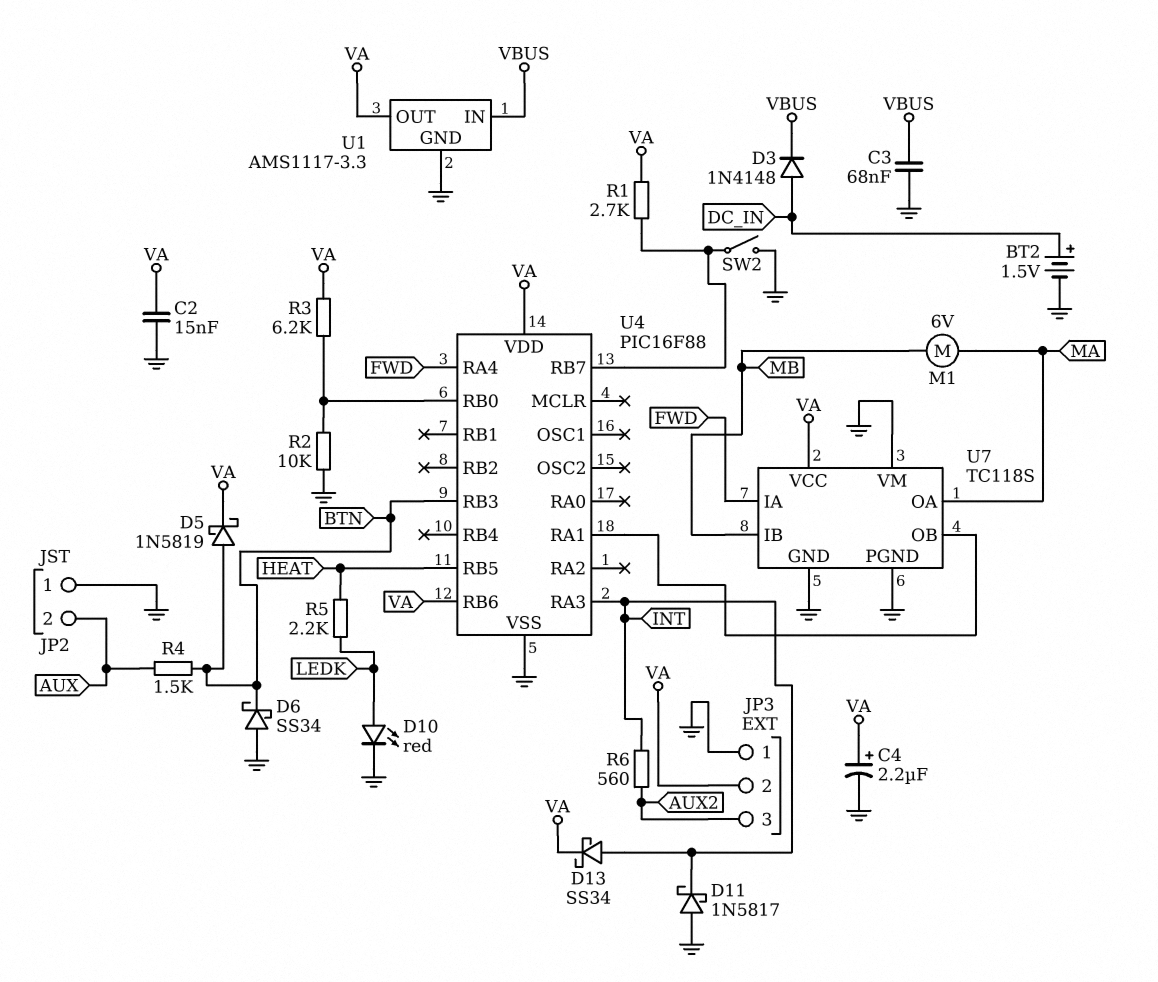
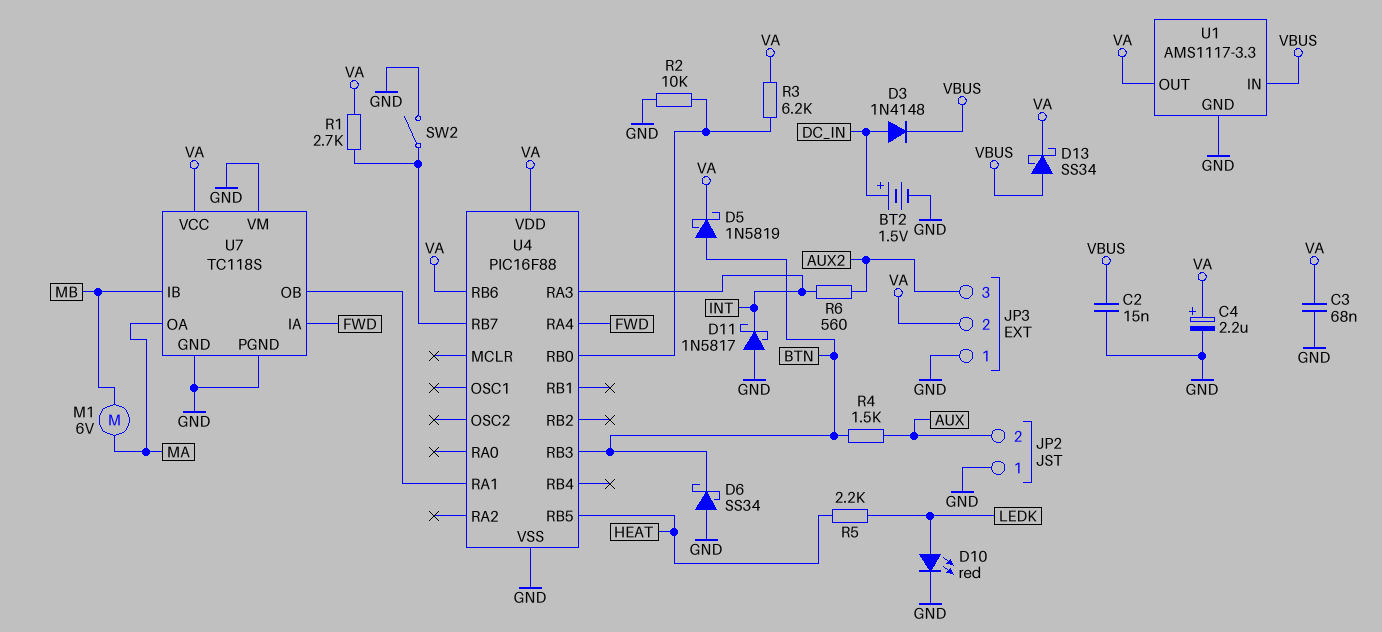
C2: 15nF (GND, VA) -> 15nF (GND, VBUS)
C3: 68nF (GND, VBUS) -> 68nF (GND, VA)
D13: schottky SS34 (A INT, K VA) -> schottky SS34 (A VBUS, K VA)

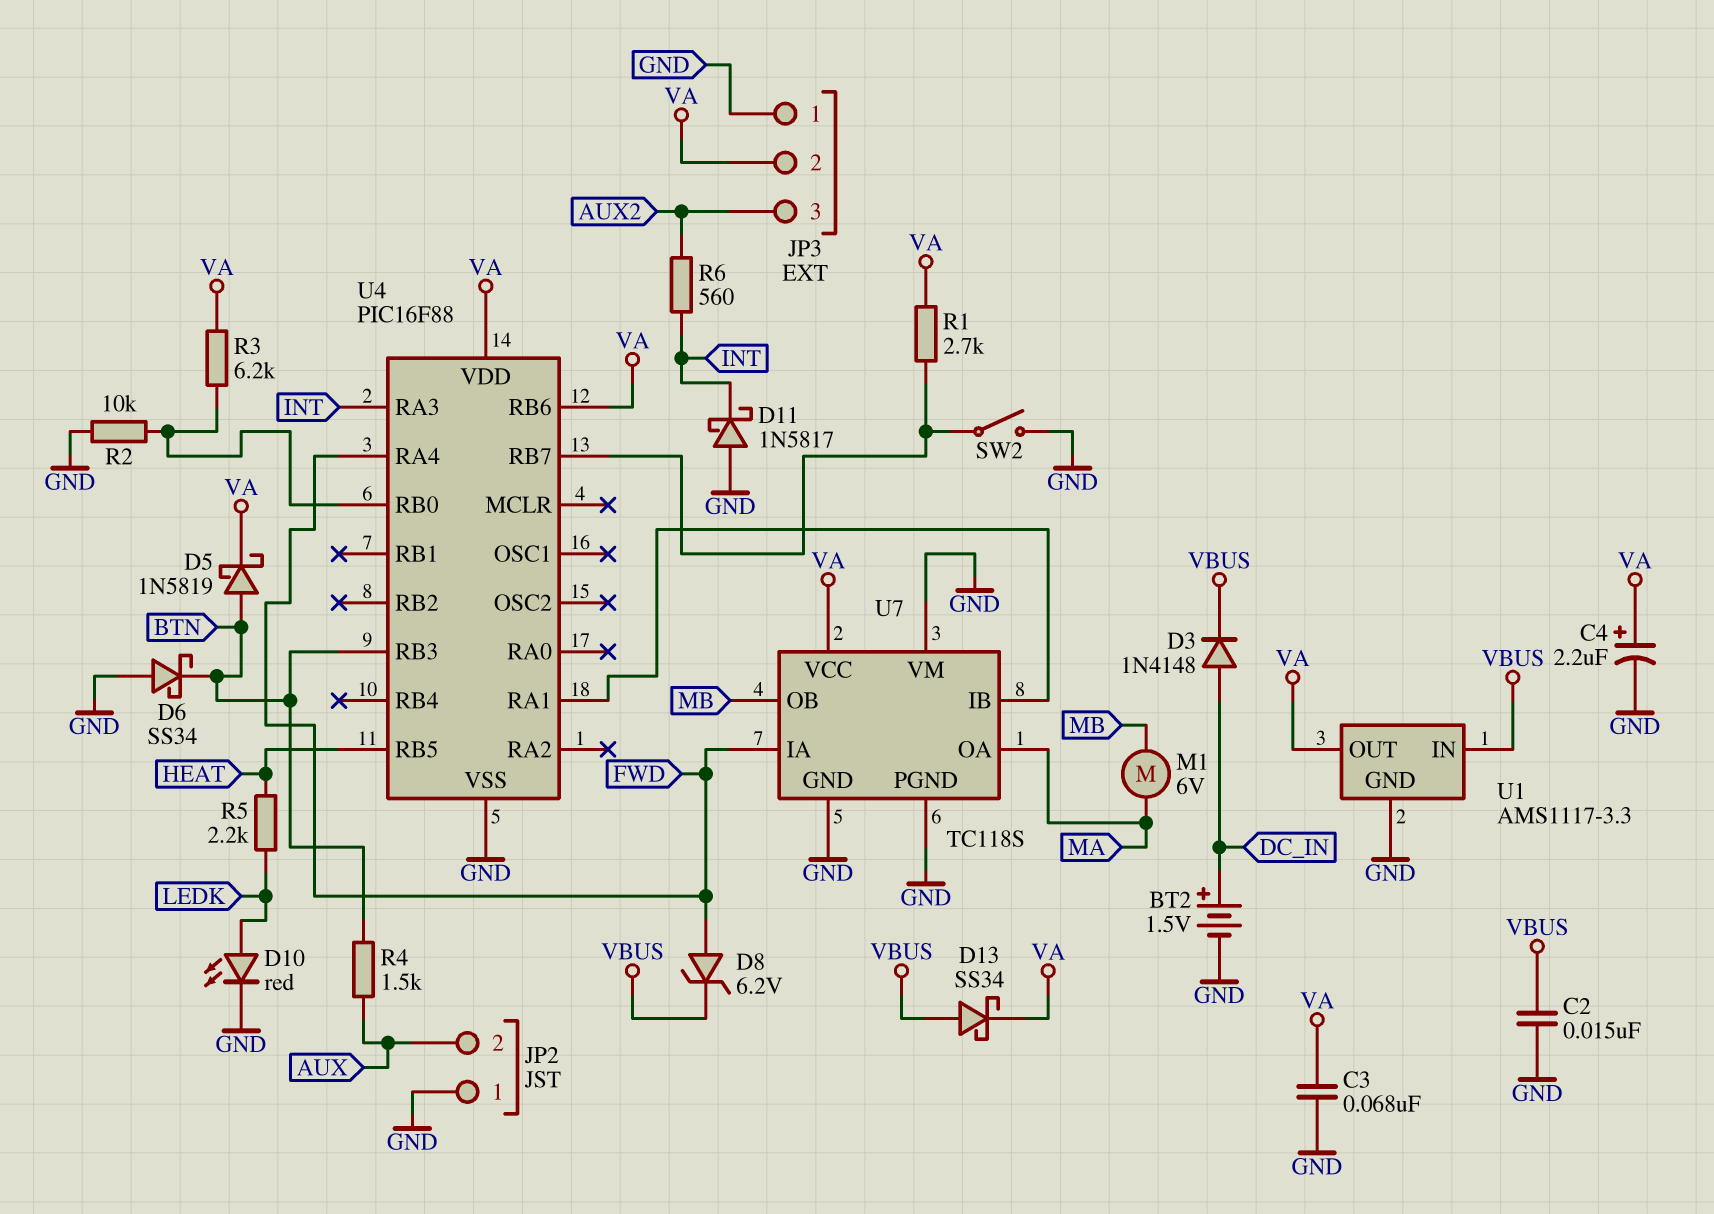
D8: none -> zener 6.2V (A FWD, K VBUS)
U7 pin IB: MB -> U4/RA1
U7 pin OB: U4/RA1 -> MB

